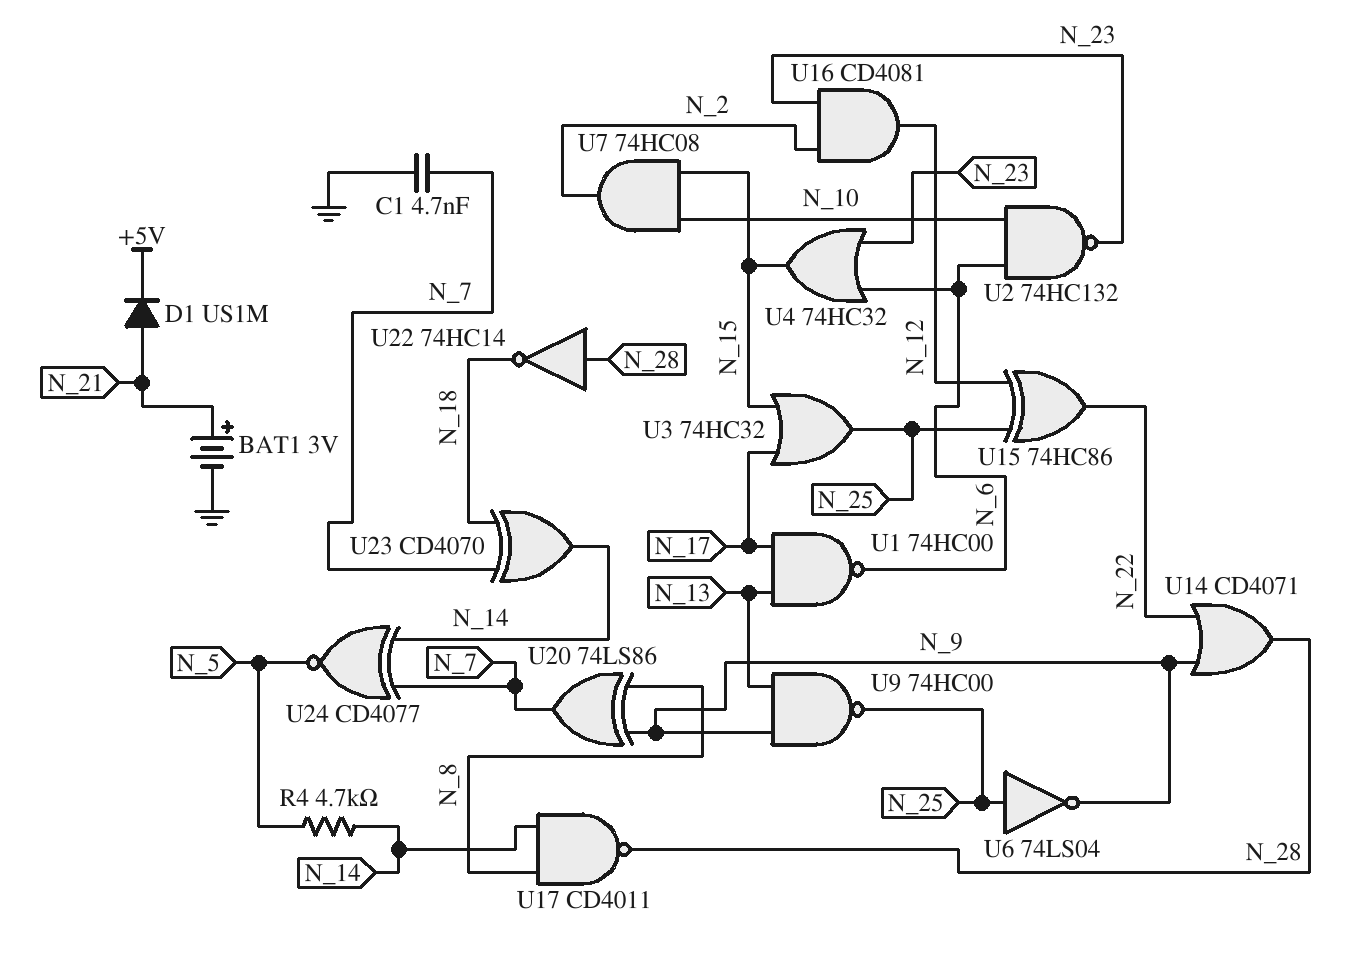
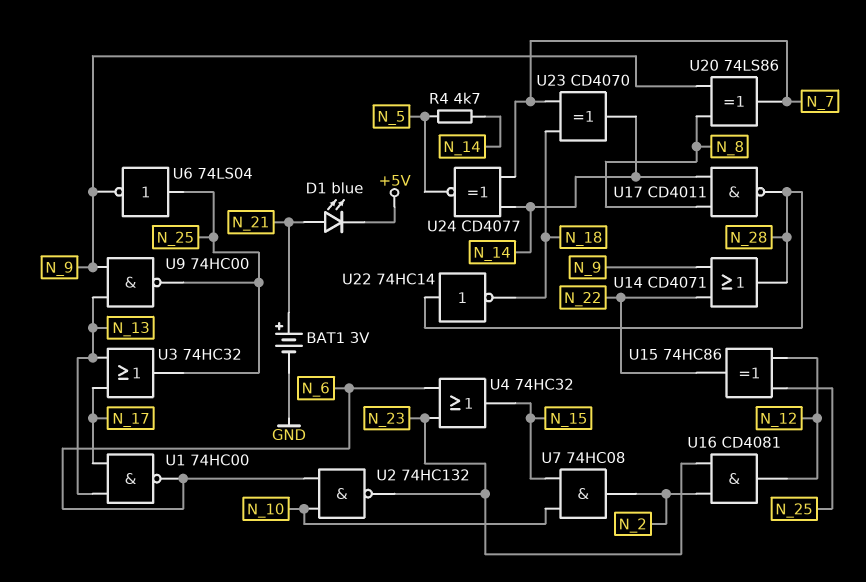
C1: 4.7nF (GND, N_7) -> none
D1: diode US1M (A N_21, K +5V) -> LED blue (A N_21, K +5V)
U3: OR 74HC32 (in N_15, in N_17, out N_25) -> OR 74HC32 (in N_13, in N_17, out N_25)

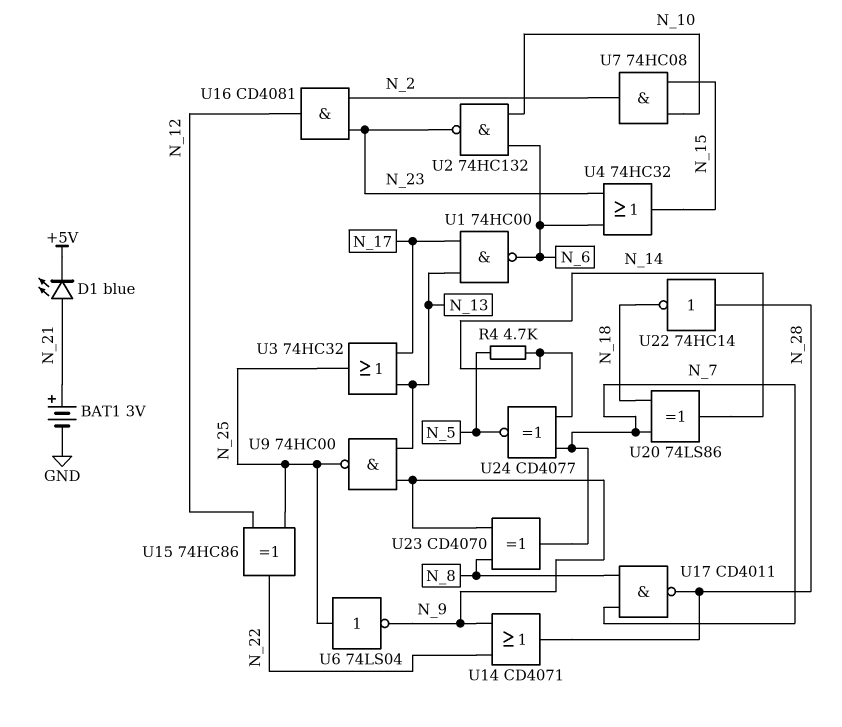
U17: NAND CD4011 (in N_8, in N_14, out N_28) -> NAND CD4011 (in N_7, in N_8, out N_28)
U20: XOR 74LS86 (in N_8, in N_9, out N_7) -> XOR 74LS86 (in N_7, in N_18, out N_14)
U23: XOR CD4070 (in N_7, in N_18, out N_14) -> XOR CD4070 (in N_8, in N_9, out N_7)

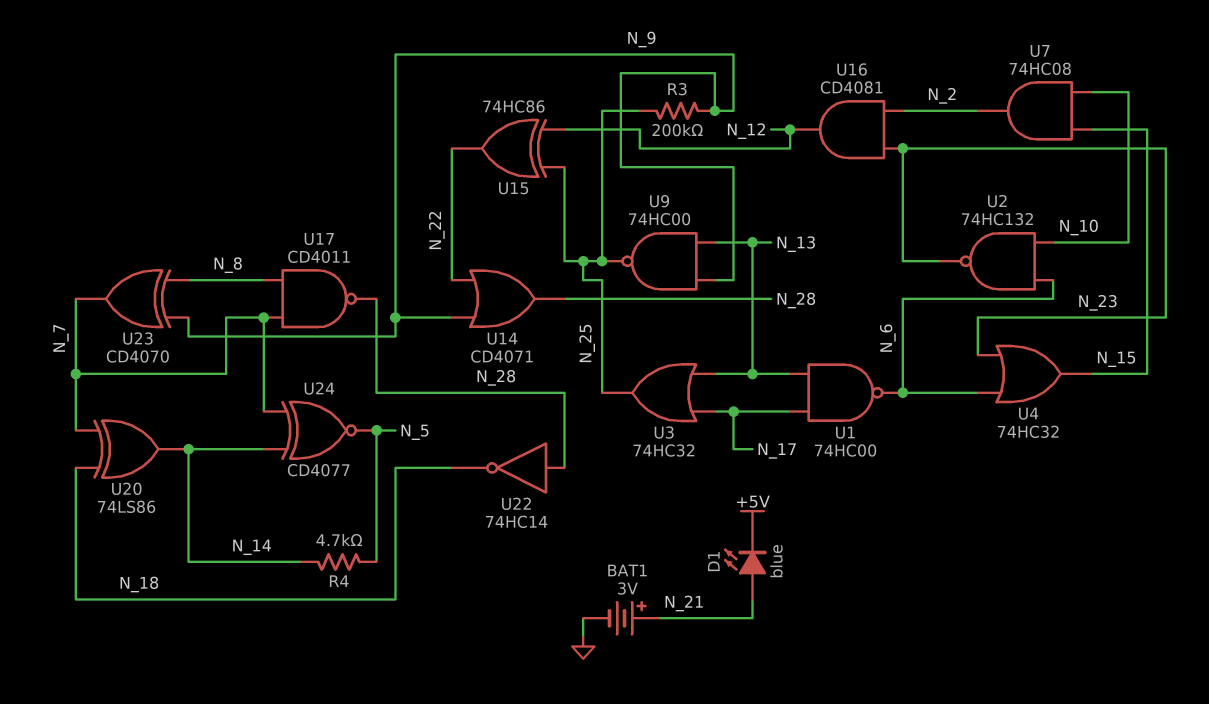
R3: none -> 200k (N_9, N_25)
U6: NOT 74LS04 (in N_25, out N_9) -> none

